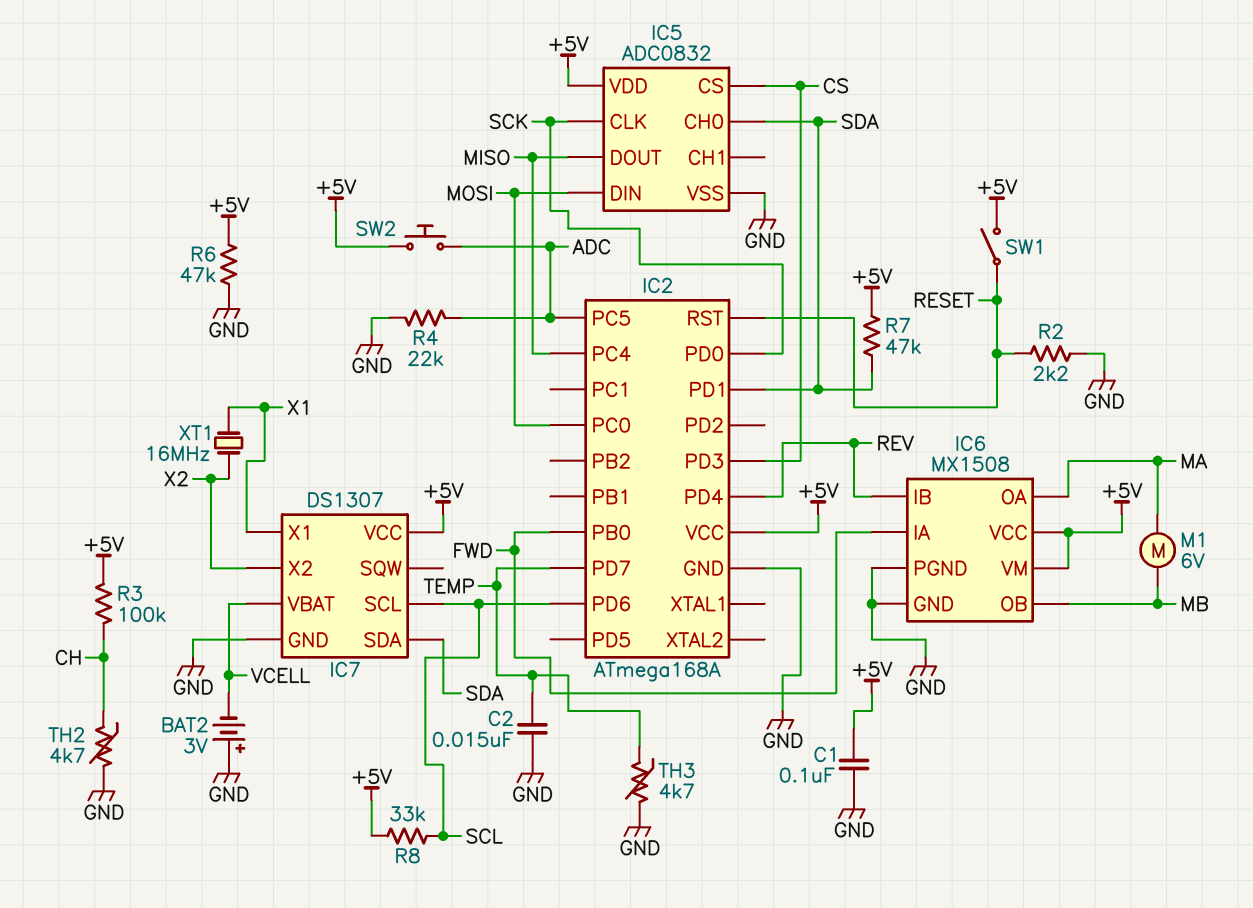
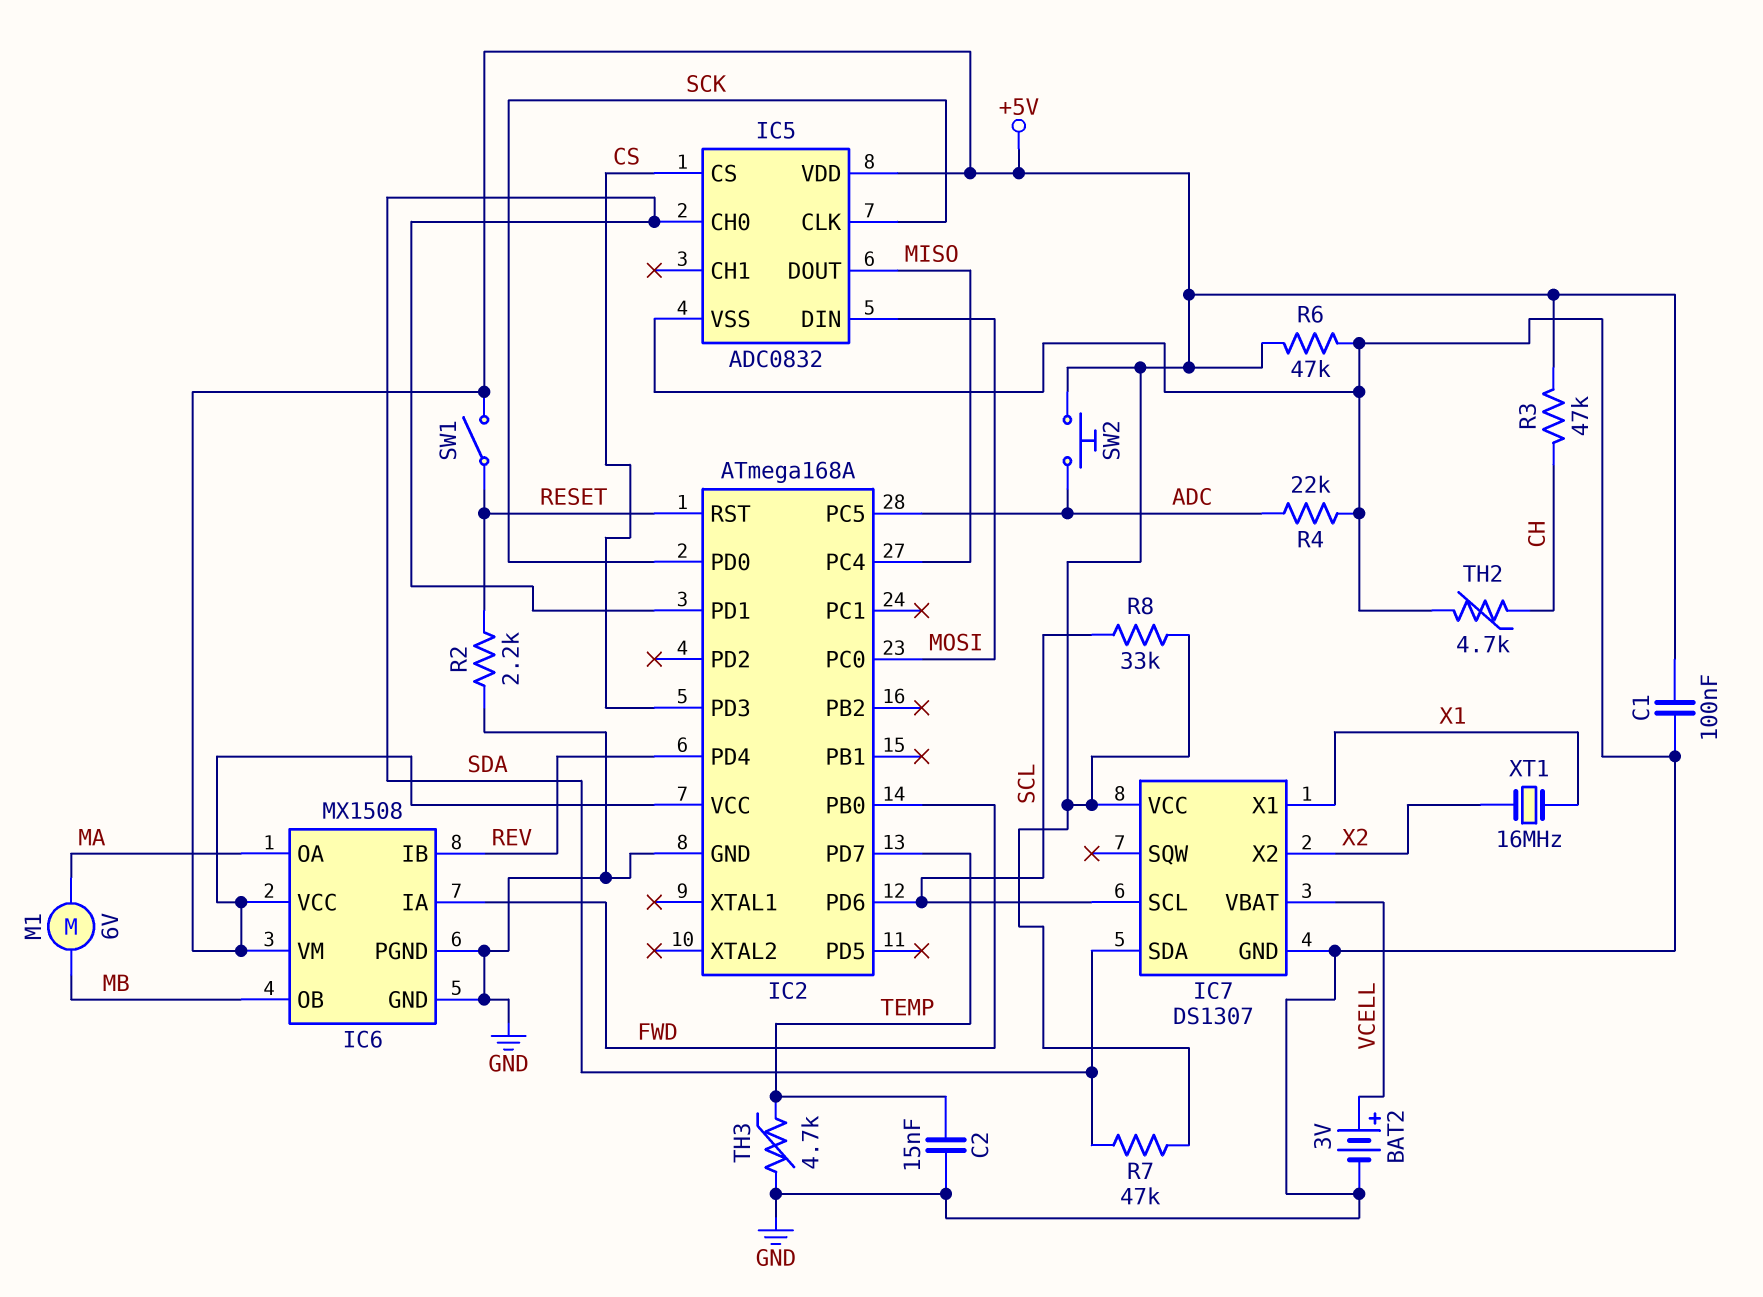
BAT2: 3V (plus GND, minus VCELL) -> 3V (plus VCELL, minus GND)
R3: 100k (+5V, CH) -> 47k (+5V, CH)

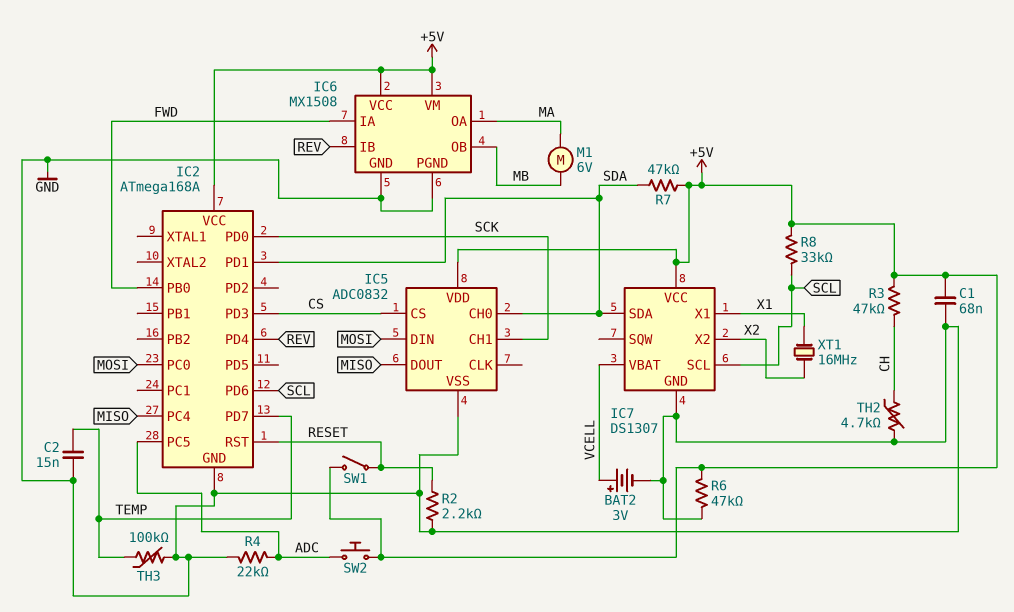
C1: 100nF (+5V, GND) -> 68nF (+5V, GND)
IC5 pin CH1: none -> SCK
IC5 pin CLK: SCK -> none
TH3: 4.7k (GND, TEMP) -> 100k (GND, TEMP)

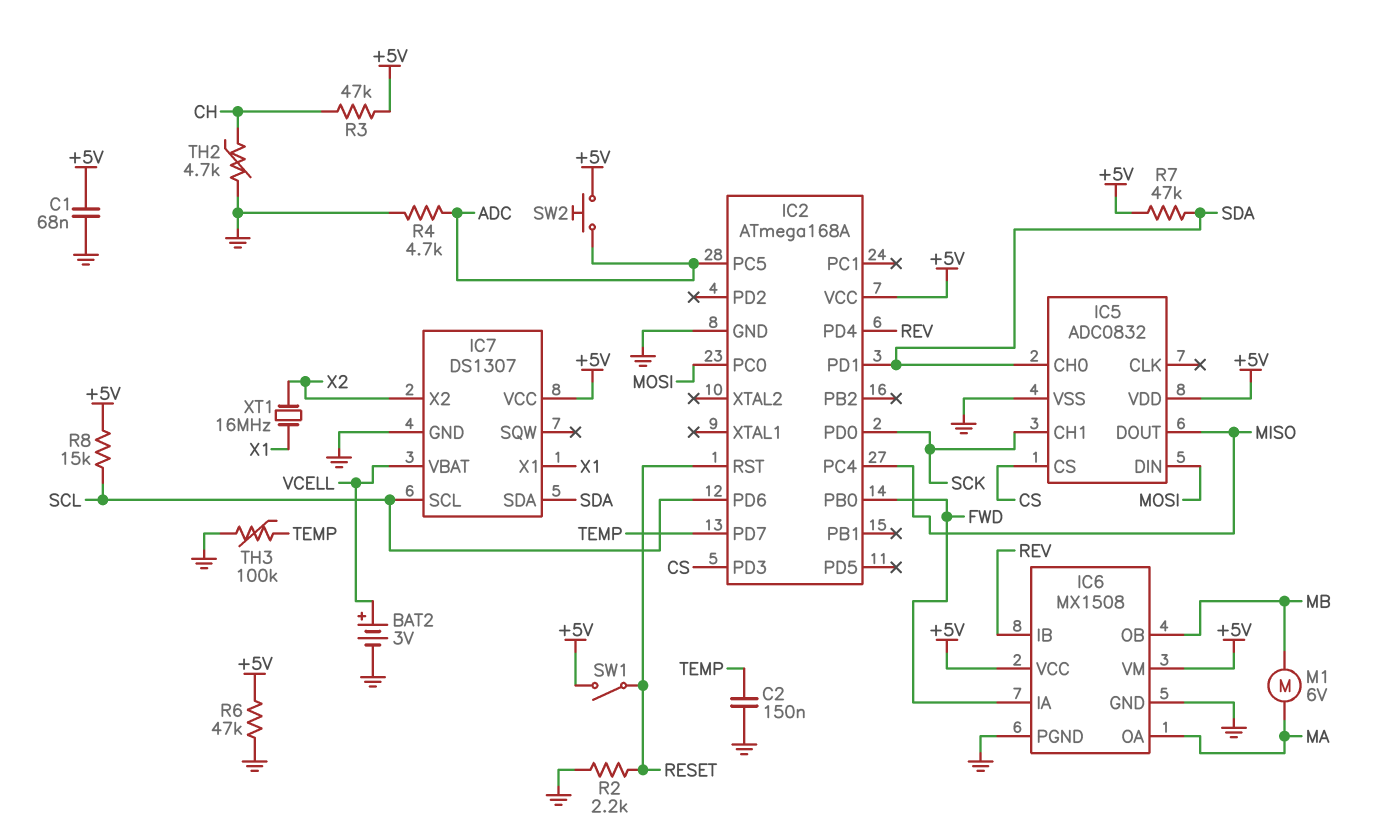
C2: 15nF (GND, TEMP) -> 150nF (GND, TEMP)
R4: 22k (ADC, GND) -> 4.7k (ADC, GND)
R8: 33k (+5V, SCL) -> 15k (+5V, SCL)

